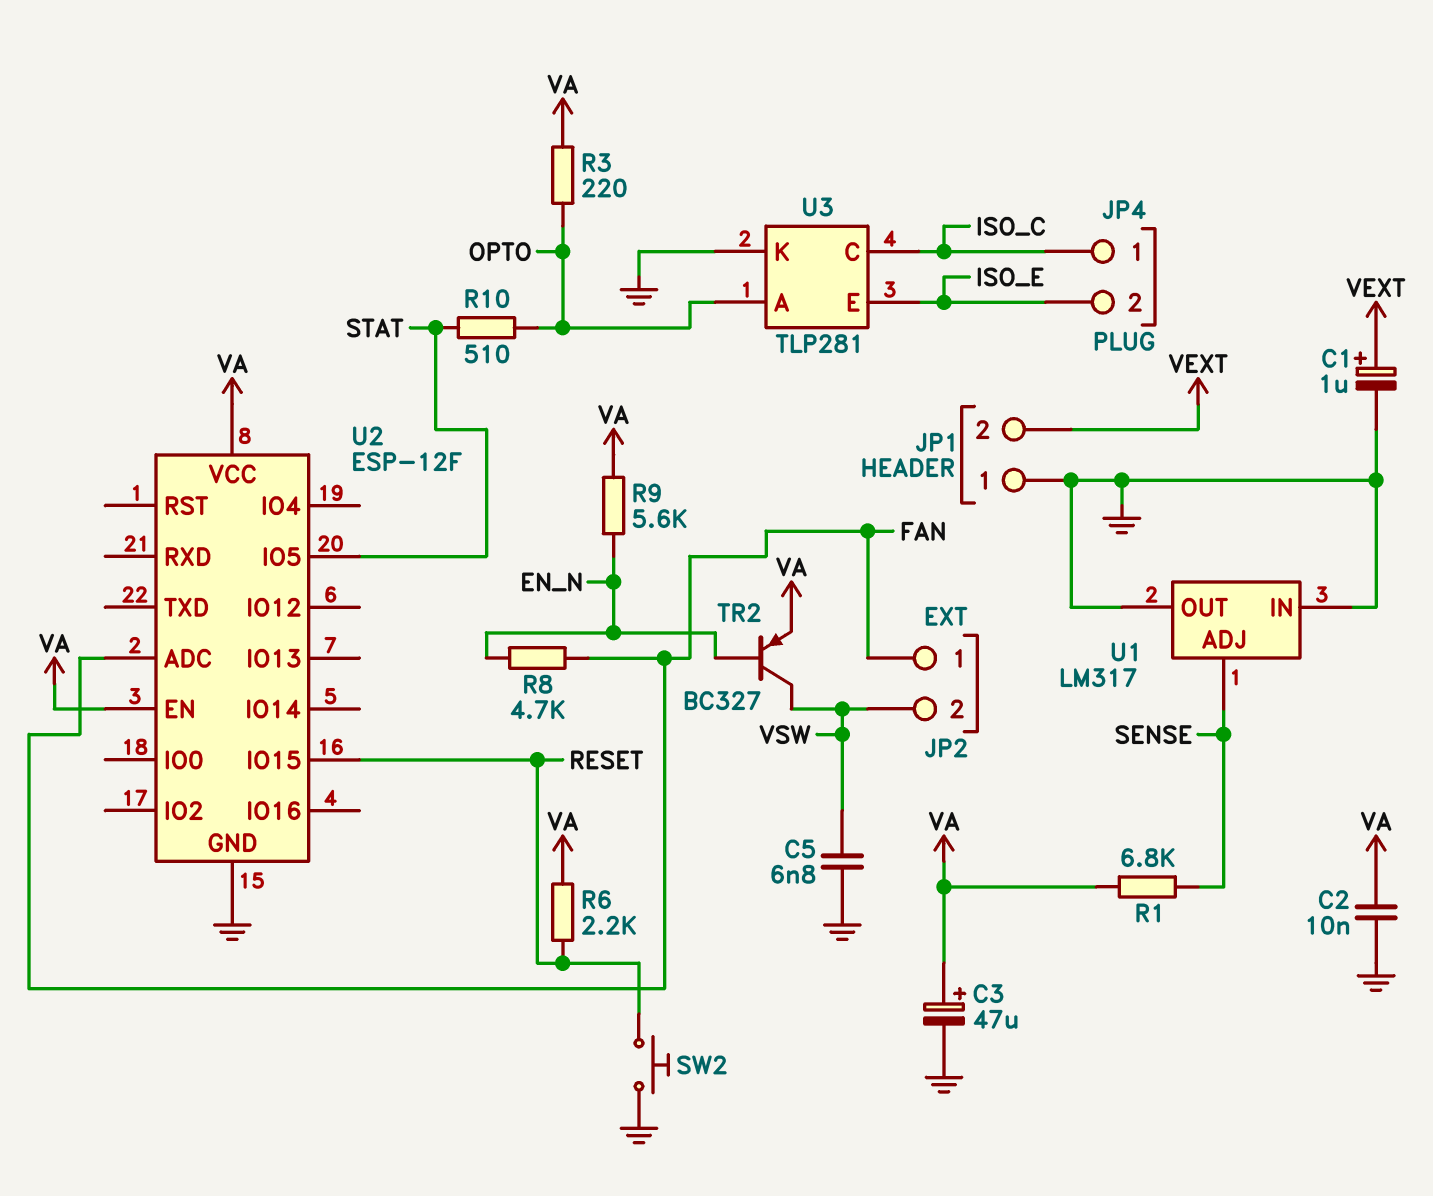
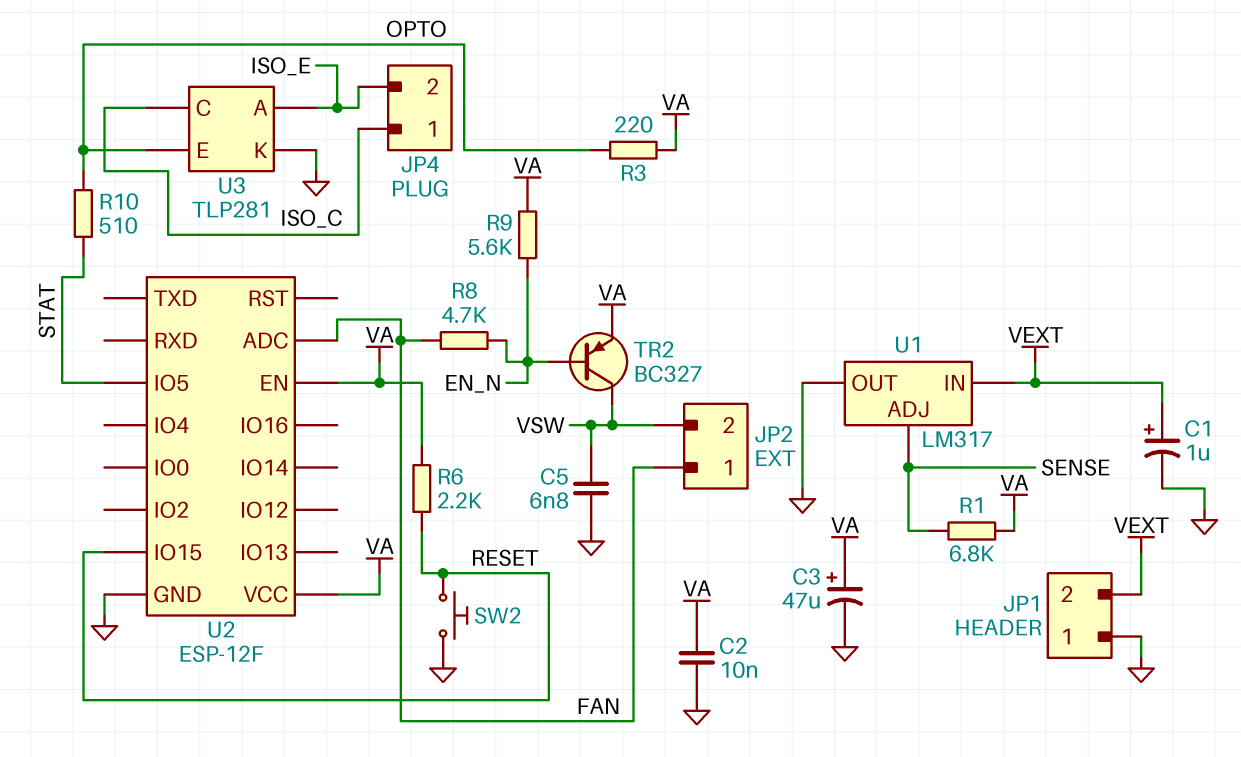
U1 pin IN: GND -> VEXT
U3 pin A: OPTO -> ISO_E
U3 pin E: ISO_E -> OPTO

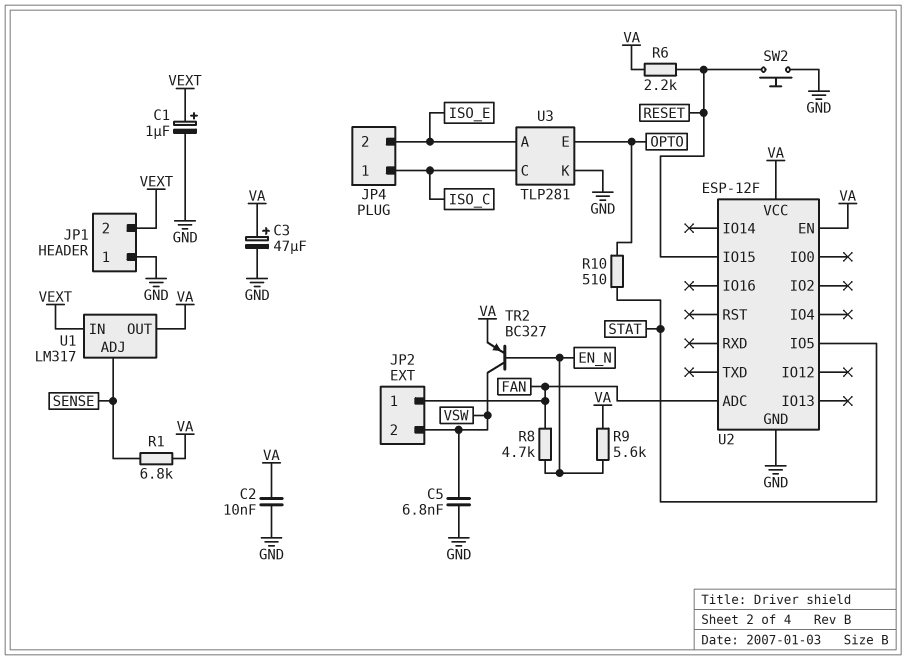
R3: 220 (OPTO, VA) -> none
U1 pin OUT: GND -> VA

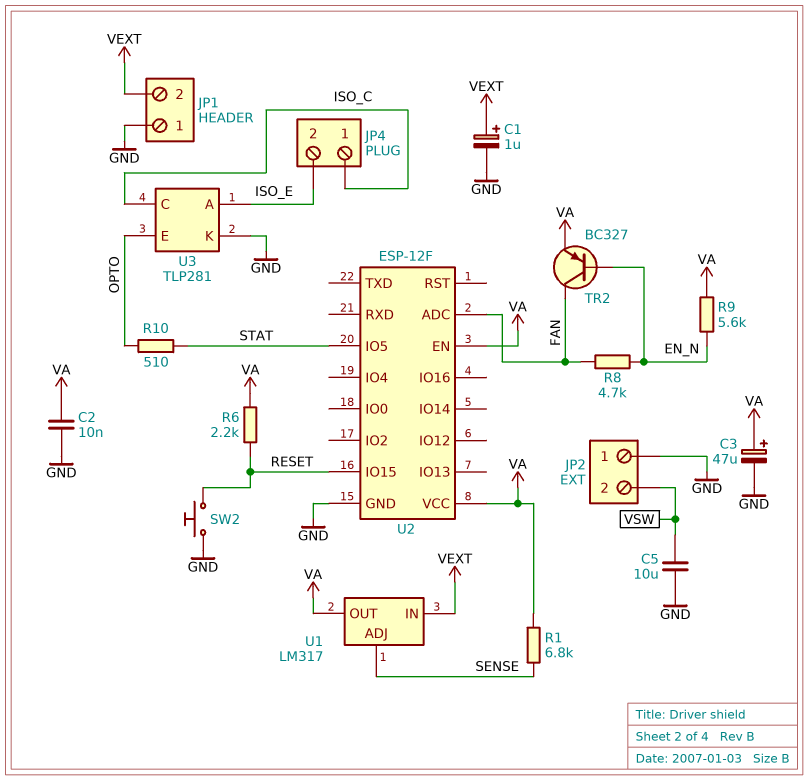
C5: 6.8nF (GND, VSW) -> 10uF (GND, VSW)
JP2 pin 1: FAN -> GND
TR2: PNP BC327 (B EN_N, C VSW, E VA) -> PNP BC327 (B EN_N, C FAN, E VA)

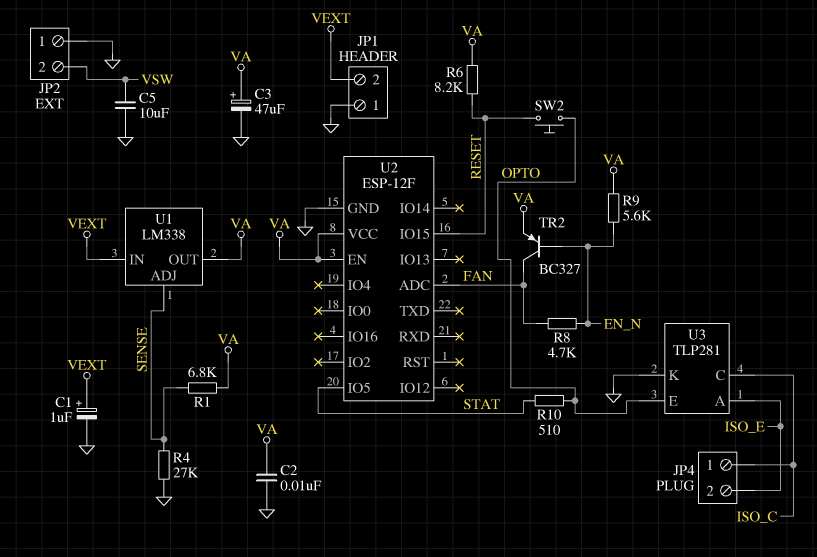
R4: none -> 27k (GND, SENSE)
R6: 2.2k (RESET, VA) -> 8.2k (RESET, VA)
SW2: button (GND, RESET) -> button (OPTO, RESET)
U1: LM317 -> LM338

